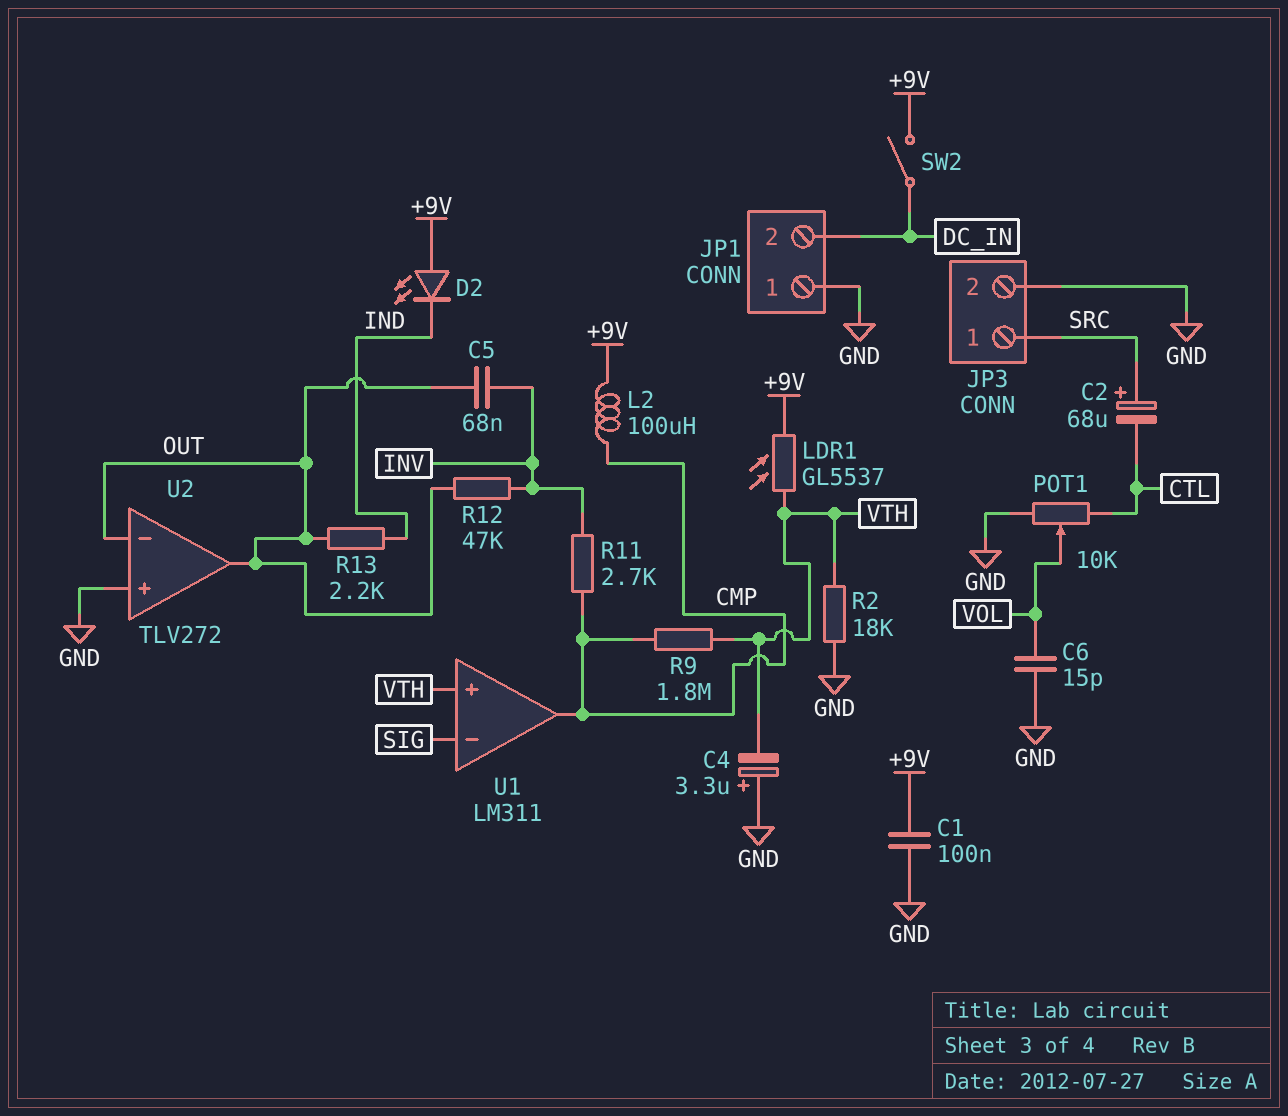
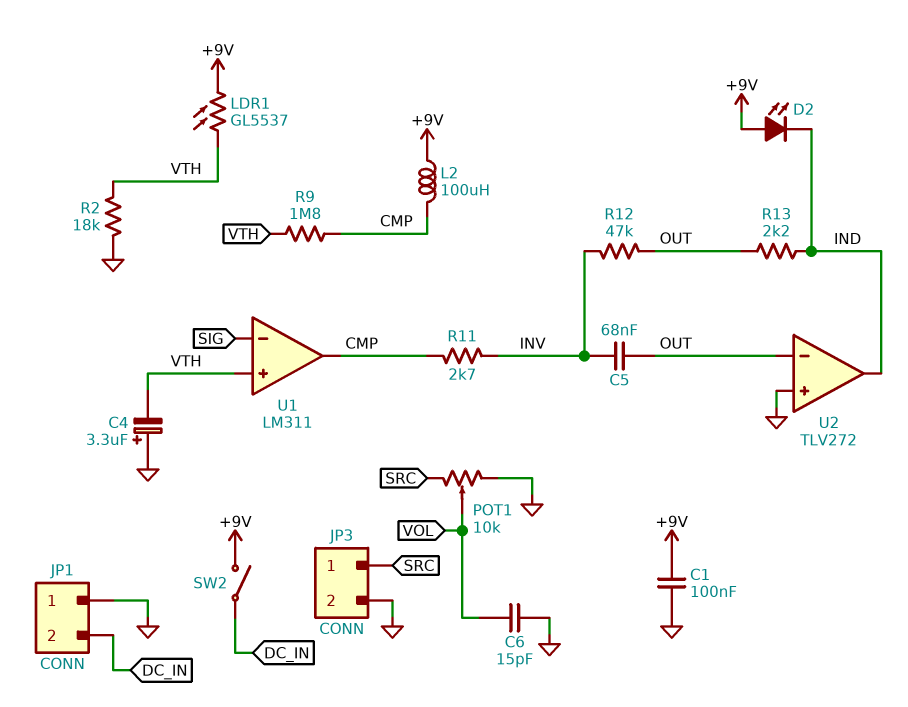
C2: 68uF (plus SRC, minus CTL) -> none
POT1: 10k (CTL, GND, wiper VOL) -> 10k (GND, SRC, wiper VOL)
U2 pin out: OUT -> IND

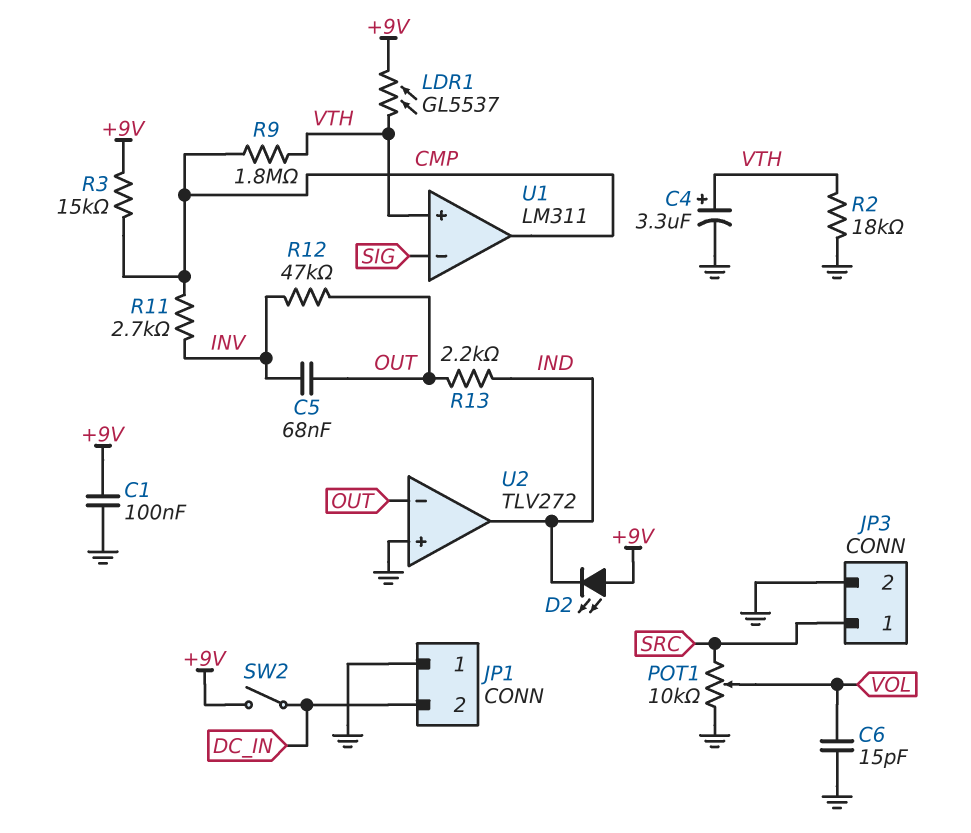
C4: 3.3uF (plus GND, minus VTH) -> 3.3uF (plus VTH, minus GND)
L2: 100uH (+9V, CMP) -> none
R3: none -> 15k (+9V, CMP)

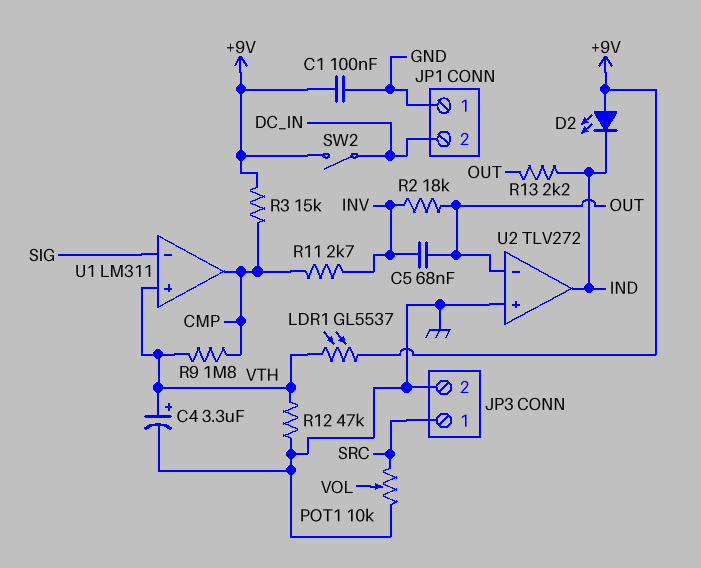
C6: 15pF (GND, VOL) -> none
R2: 18k (GND, VTH) -> 18k (INV, OUT)
R12: 47k (INV, OUT) -> 47k (GND, VTH)

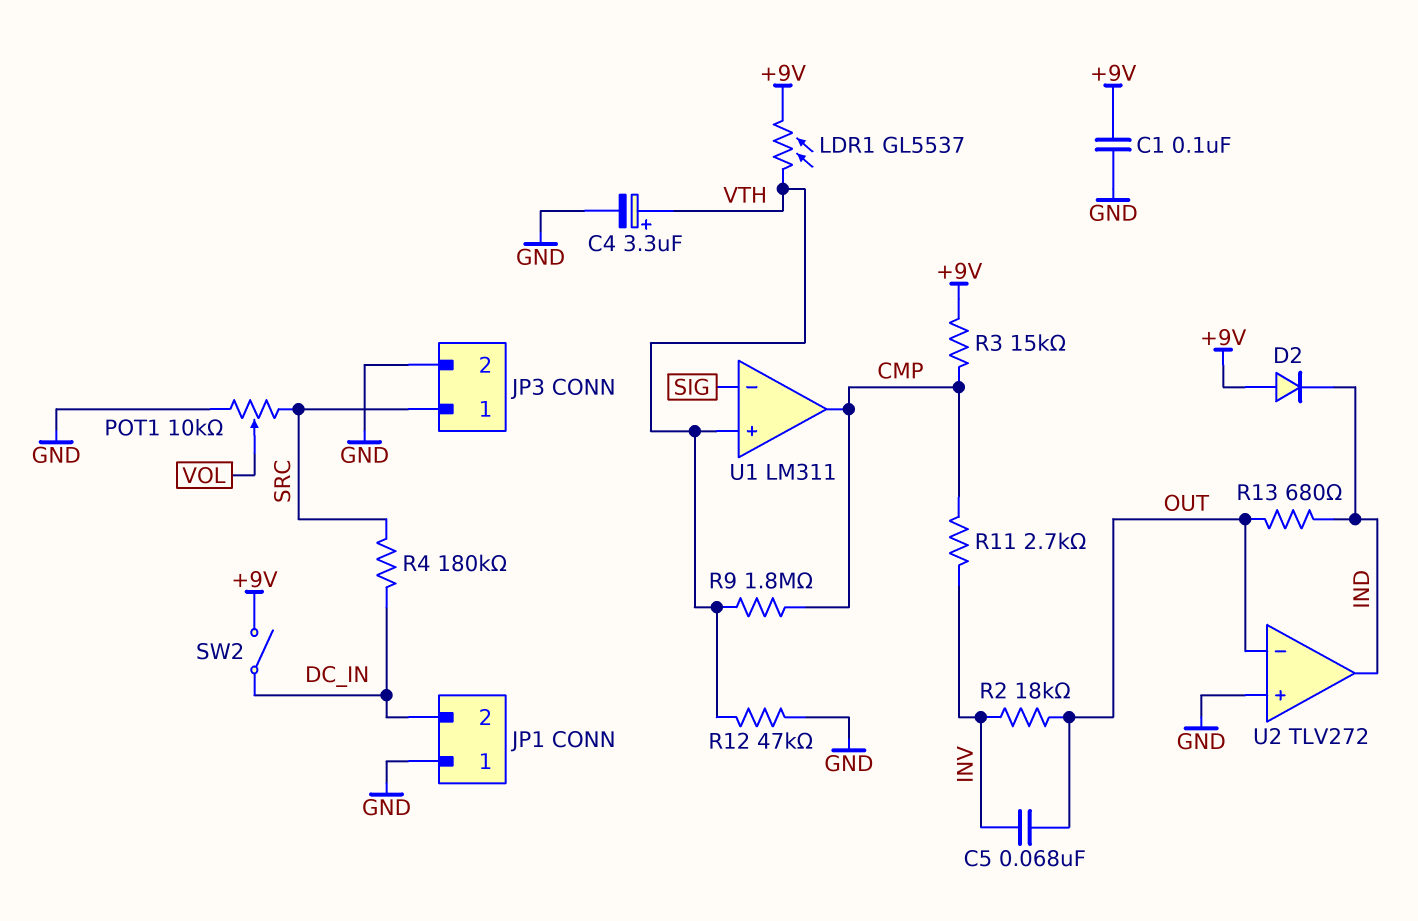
D2: LED (A +9V, K IND) -> diode (A +9V, K IND)
R4: none -> 180k (DC_IN, SRC)
R13: 2.2k (IND, OUT) -> 680 (IND, OUT)

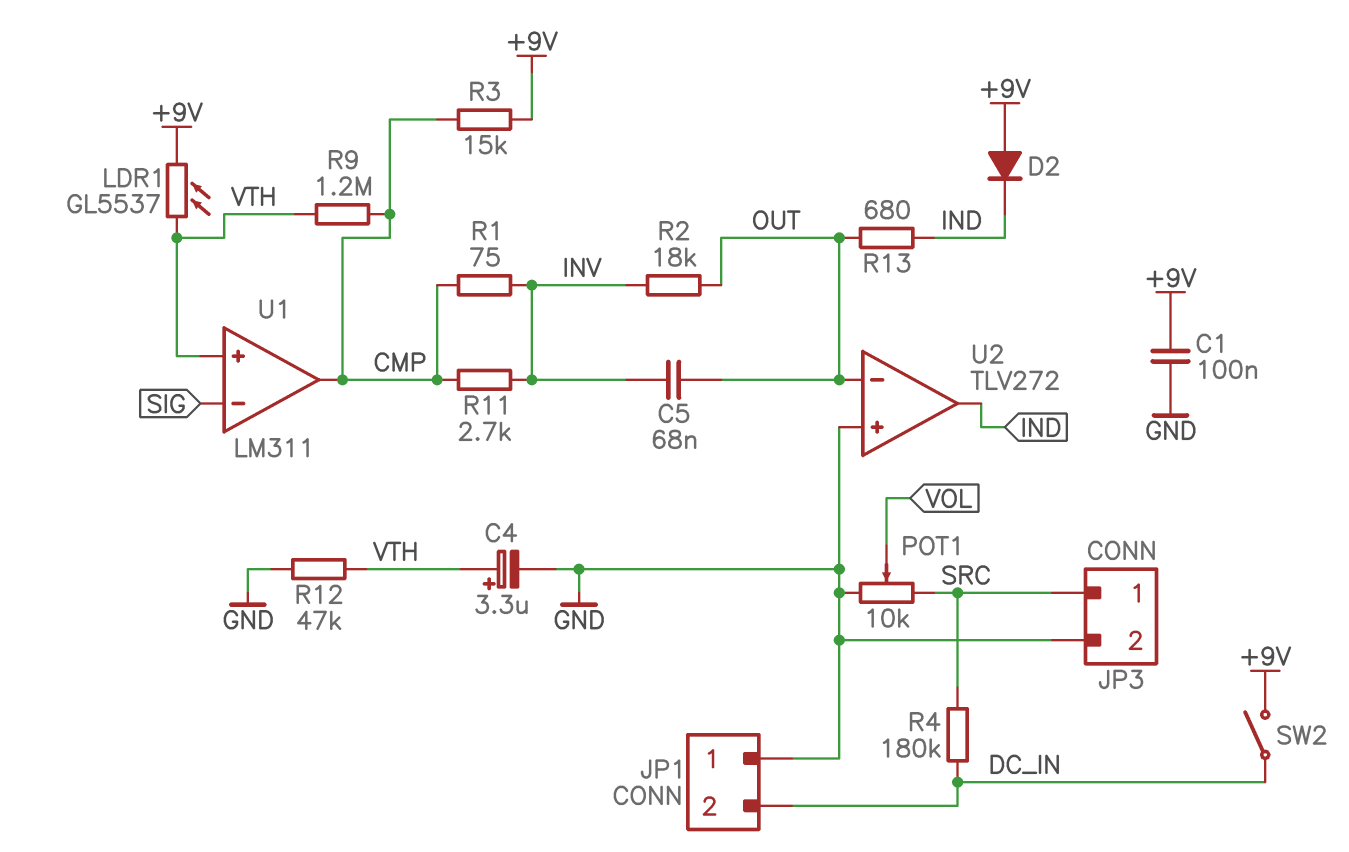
R1: none -> 75 (CMP, INV)
R9: 1.8M (CMP, VTH) -> 1.2M (CMP, VTH)

